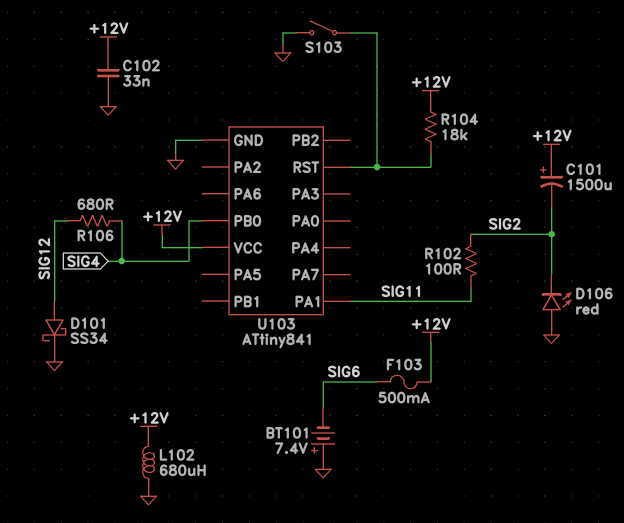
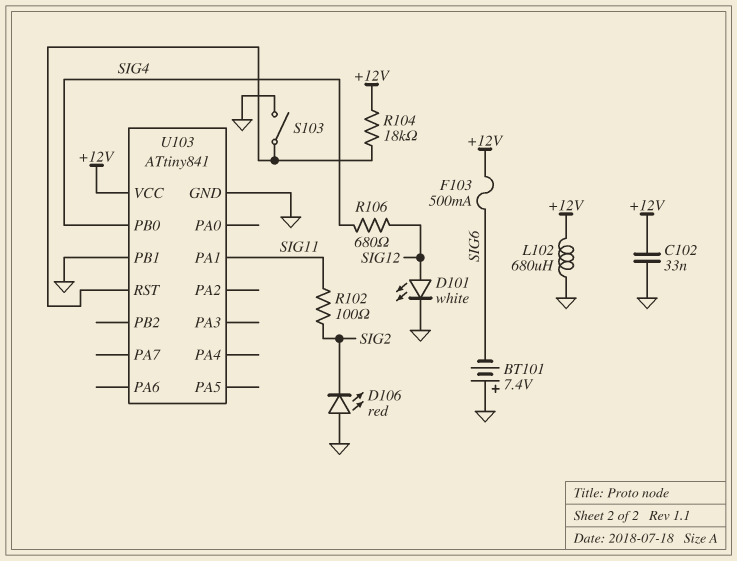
C101: 1500uF (plus +12V, minus SIG2) -> none
D101: schottky SS34 (A SIG12, K GND) -> LED white (A SIG12, K GND)
U103 pin PB1: none -> GND

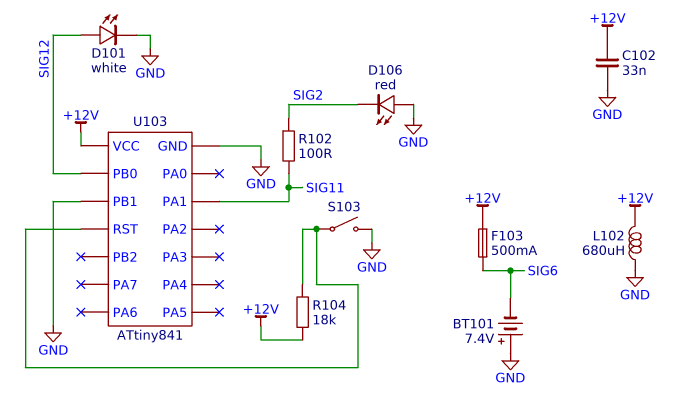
R106: 680 (SIG4, SIG12) -> none
U103 pin PB0: SIG4 -> SIG12

